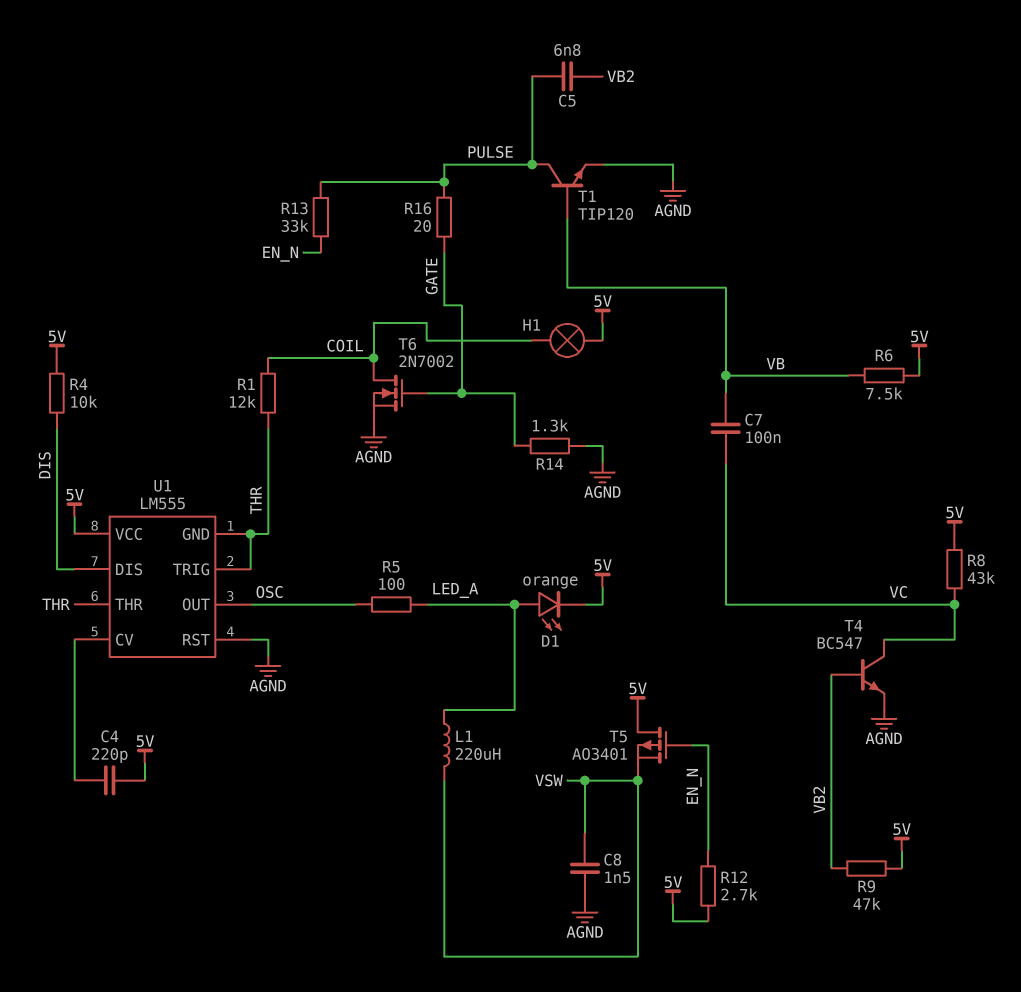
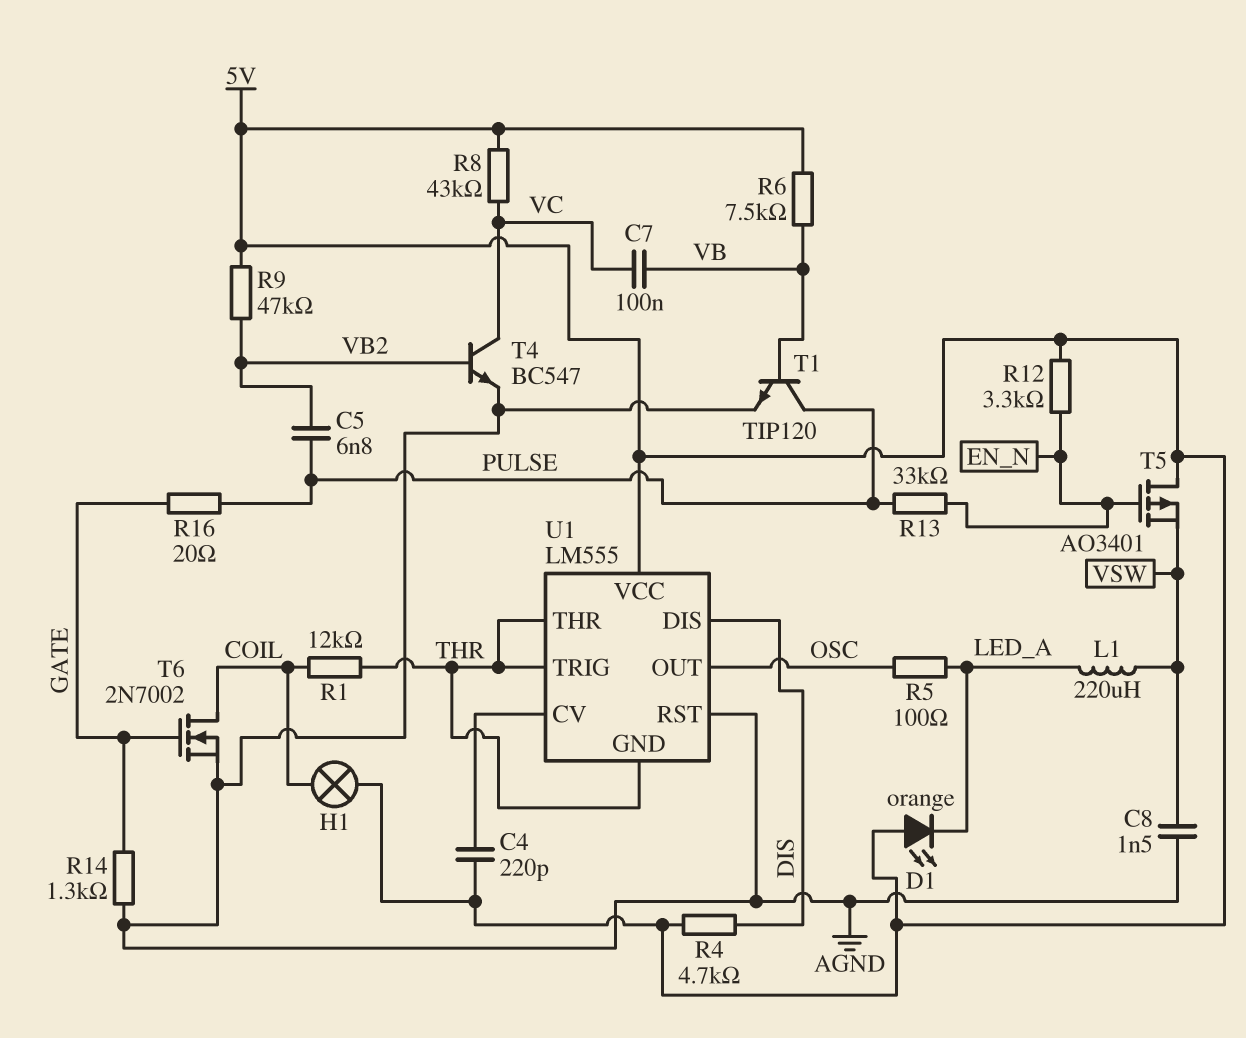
D1: LED orange (A LED_A, K 5V) -> LED orange (A 5V, K LED_A)
R4: 10k (5V, DIS) -> 4.7k (5V, DIS)
R12: 2.7k (5V, EN_N) -> 3.3k (5V, EN_N)

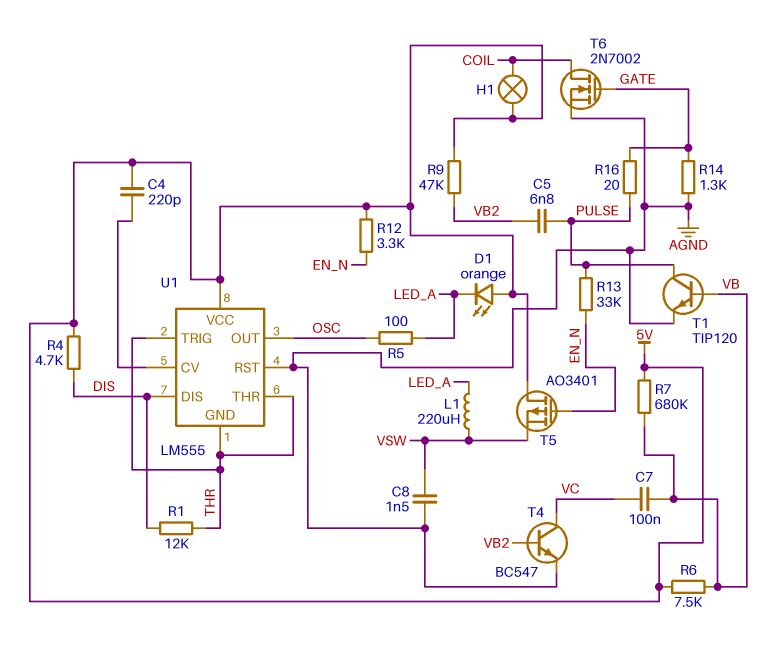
R1: 12k (COIL, THR) -> 12k (DIS, THR)
R7: none -> 680k (5V, VB)
R8: 43k (5V, VC) -> none

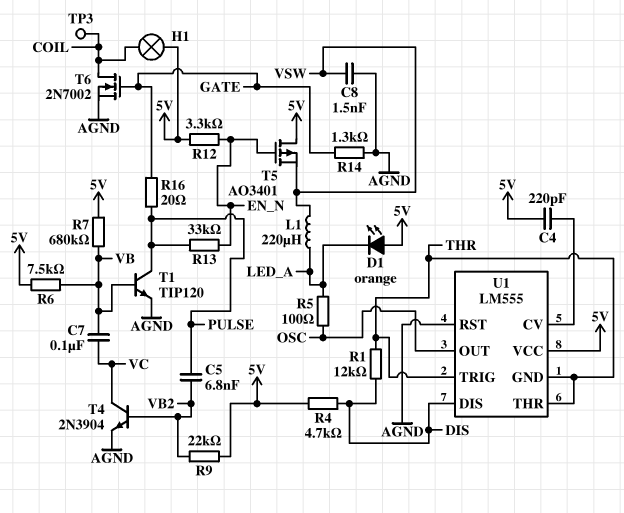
R9: 47k (5V, VB2) -> 22k (5V, VB2)
T4: NPN BC547 (B VB2, C VC, E AGND) -> NPN 2N3904 (B VB2, C VC, E AGND)
TP3: none -> test point (COIL)

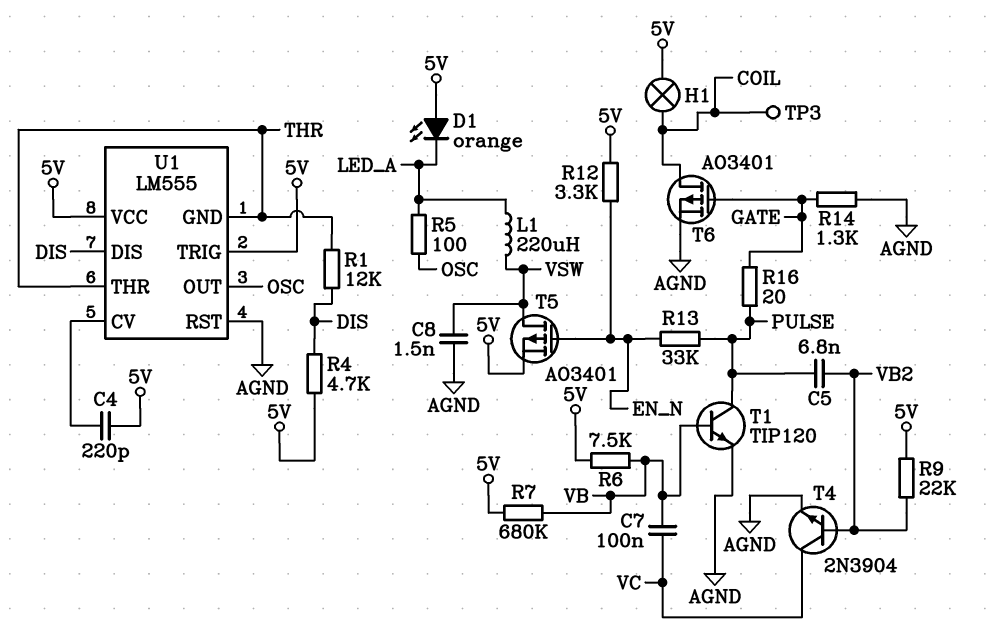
T5: PMOS AO3401 (G EN_N, D 5V, S VSW) -> PMOS AO3401 (G EN_N, D VSW, S 5V)
T6: NMOS 2N7002 (G GATE, D COIL, S AGND) -> PMOS AO3401 (G GATE, D COIL, S AGND)
U1 pin TRIG: THR -> 5V

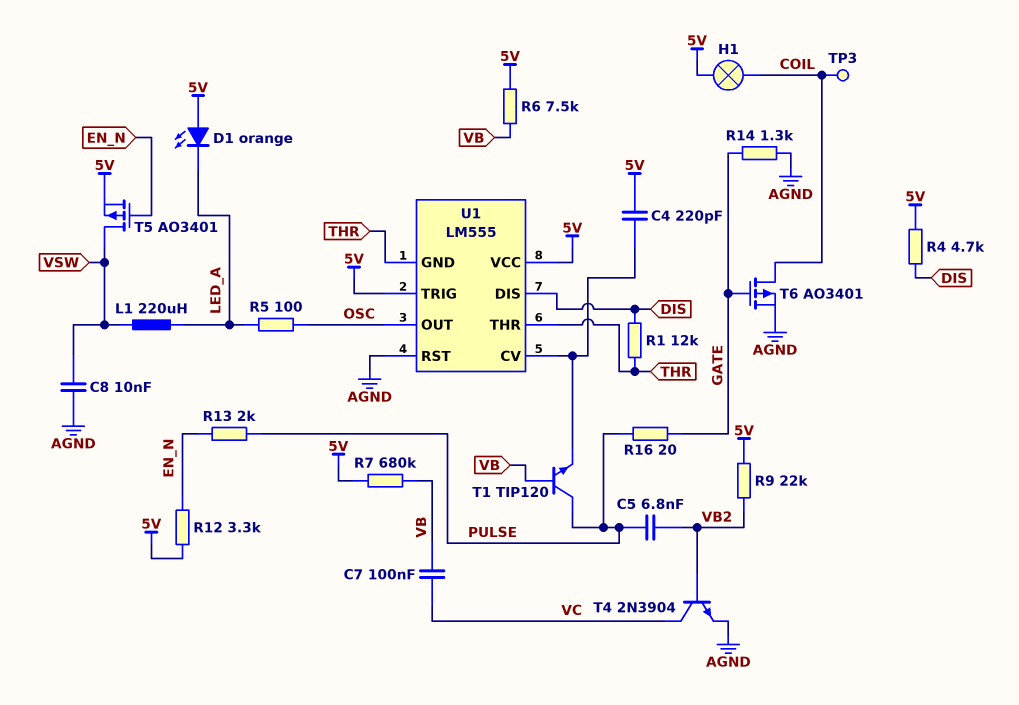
C8: 1.5nF (AGND, VSW) -> 10nF (AGND, VSW)
R13: 33k (EN_N, PULSE) -> 2k (EN_N, PULSE)
T1: NPN TIP120 (B VB, C PULSE, E AGND) -> NPN TIP120 (B VB, C PULSE, E U1/CV)

